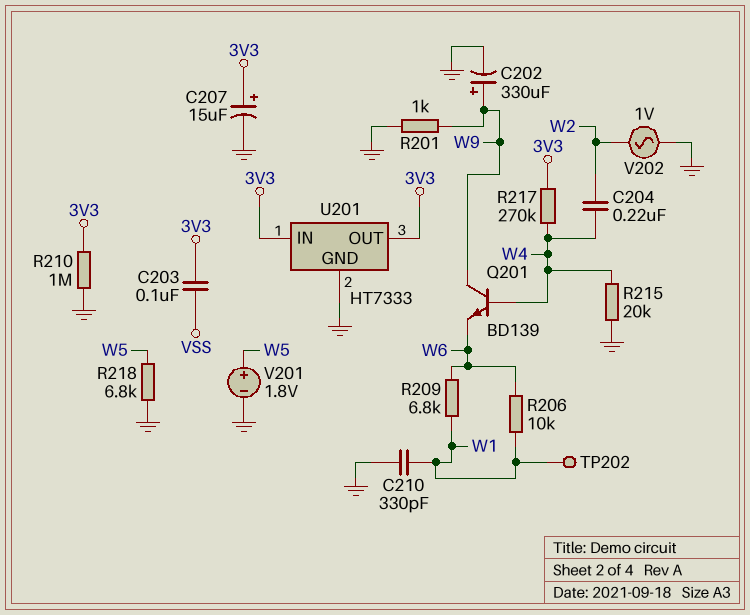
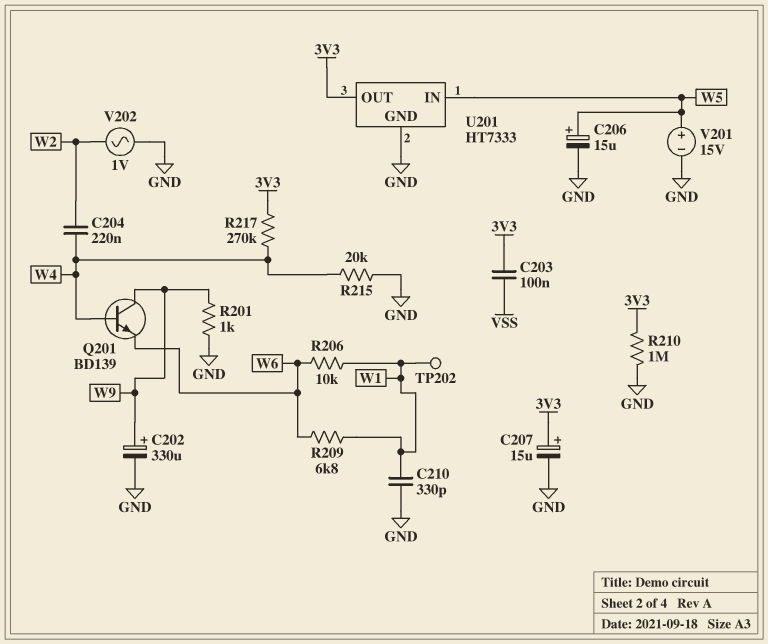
C206: none -> 15uF (plus W5, minus GND)
R218: 6.8k (GND, W5) -> none
U201 pin IN: 3V3 -> W5
V201: 1.8V (plus W5, minus GND) -> 15V (plus W5, minus GND)

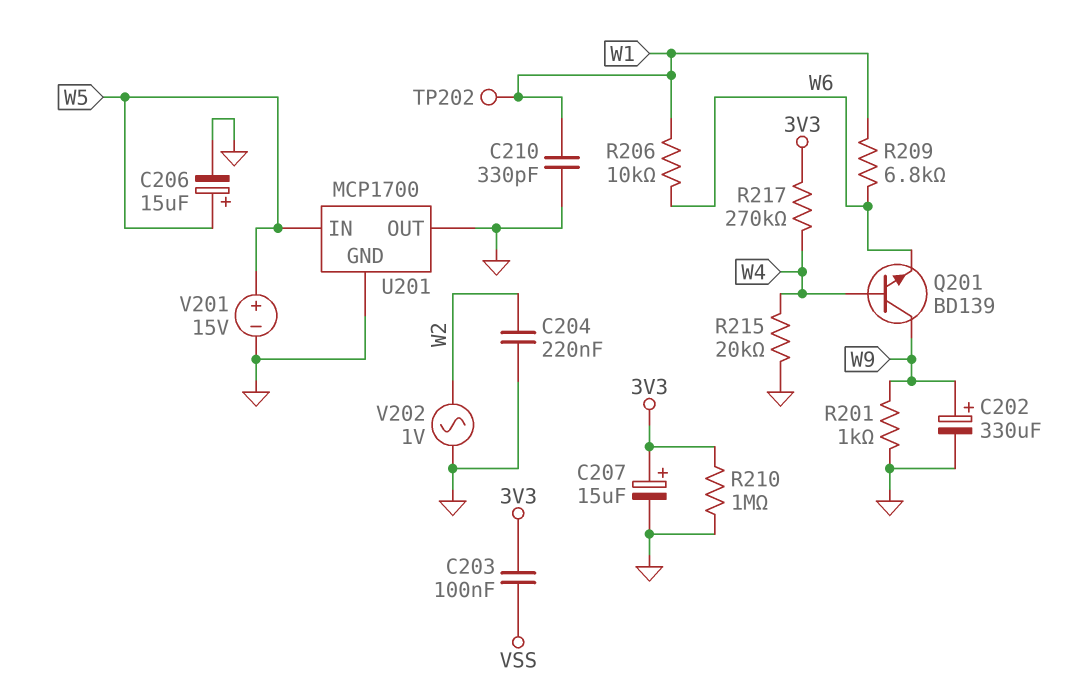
C204: 220nF (W2, W4) -> 220nF (GND, W2)
U201: HT7333 -> MCP1700
U201 pin OUT: 3V3 -> GND

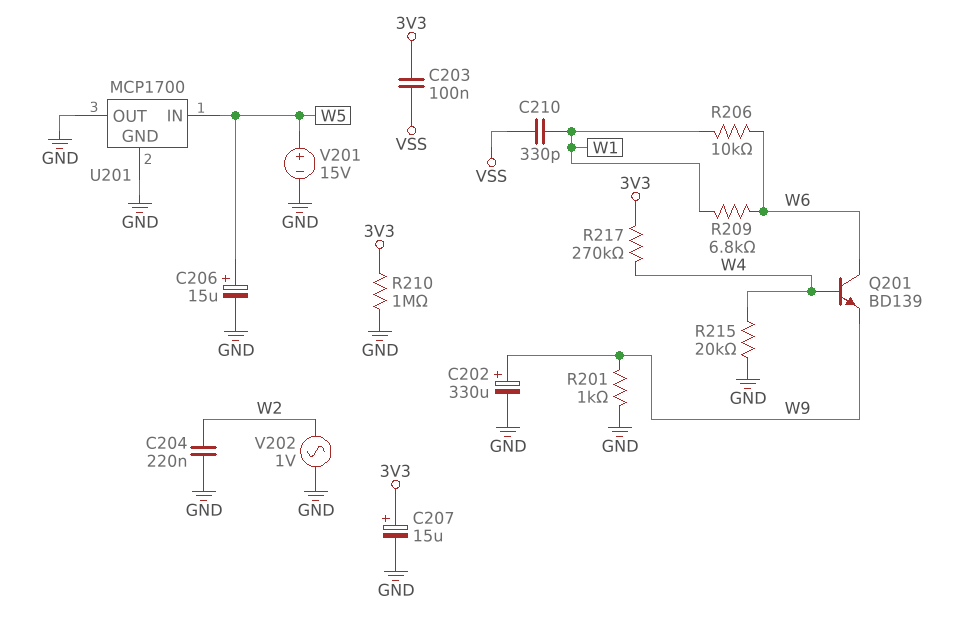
C210: 330pF (GND, W1) -> 330pF (VSS, W1)
Q201: NPN BD139 (B W4, C W9, E W6) -> NPN BD139 (B W4, C W6, E W9)
TP202: test point (W1) -> none

